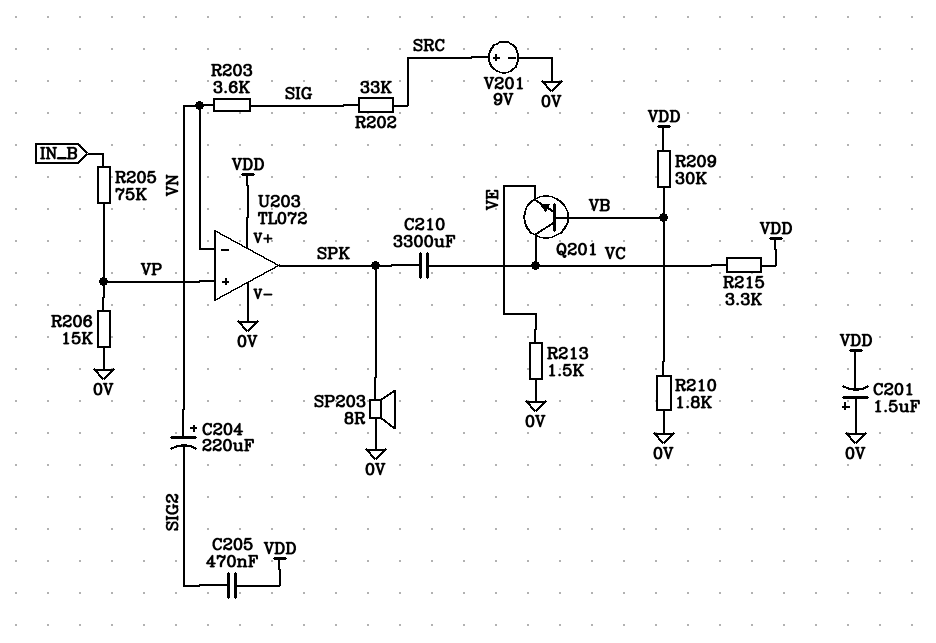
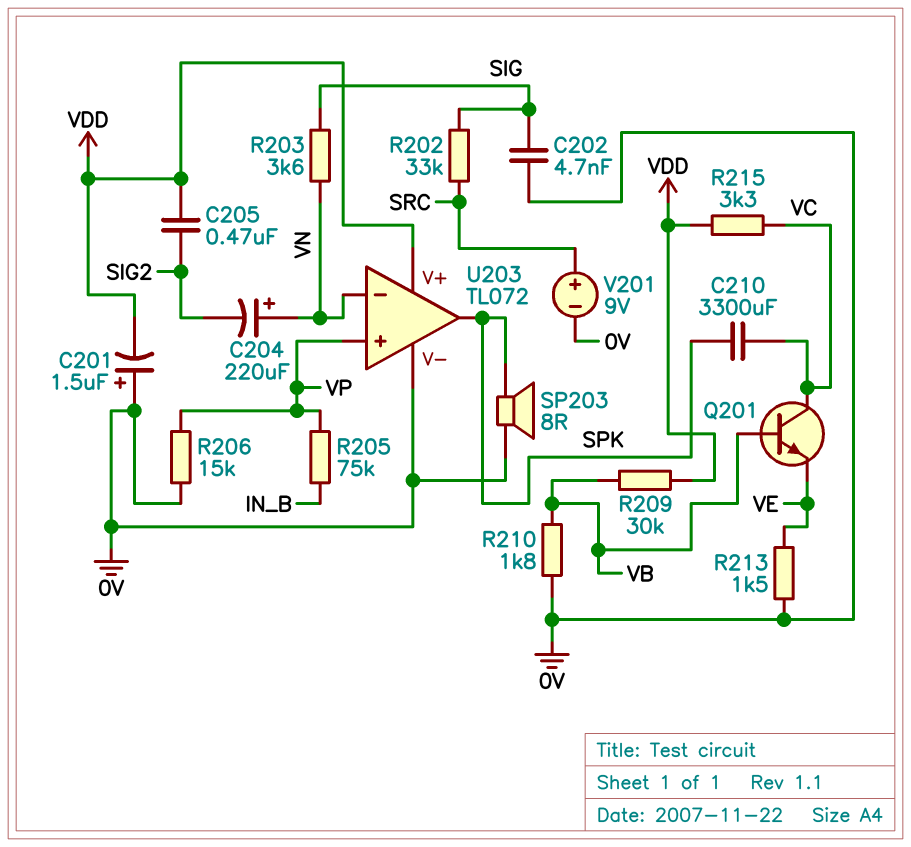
C202: none -> 4.7nF (0V, SIG)

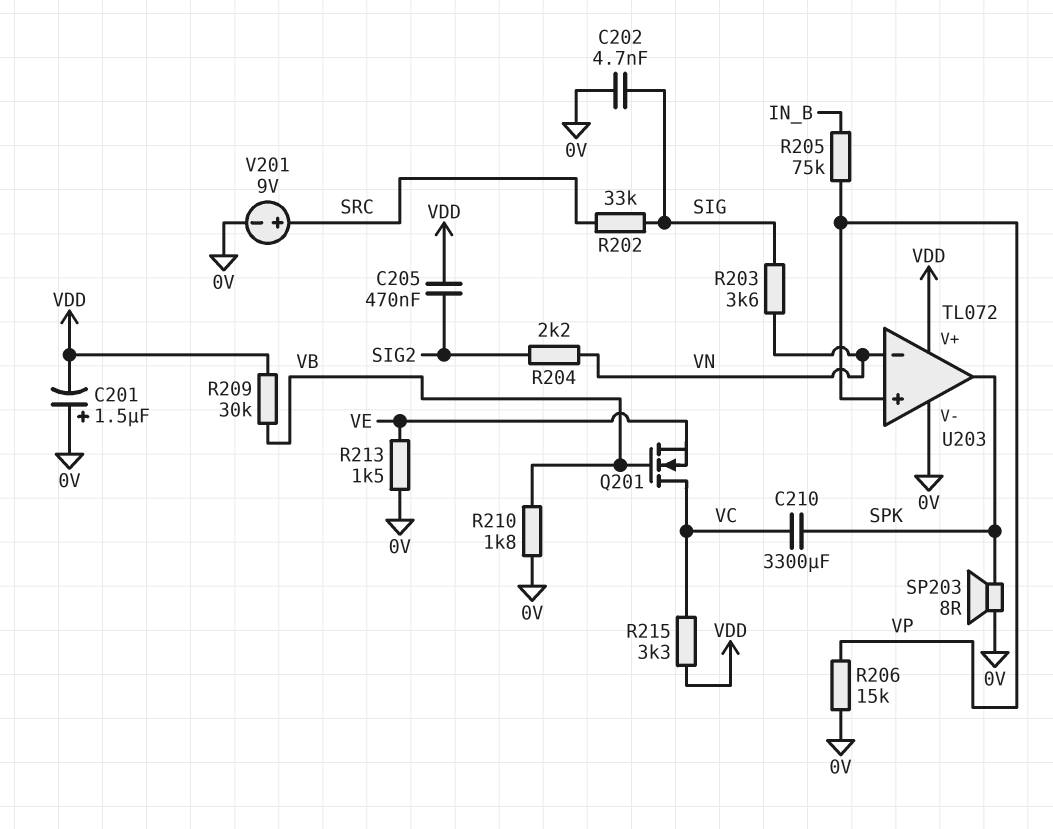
C204: 220uF (plus VN, minus SIG2) -> none
Q201: NPN (B VB, C VC, E VE) -> NMOS (G VB, D VC, S VE)
R204: none -> 2.2k (SIG2, VN)

